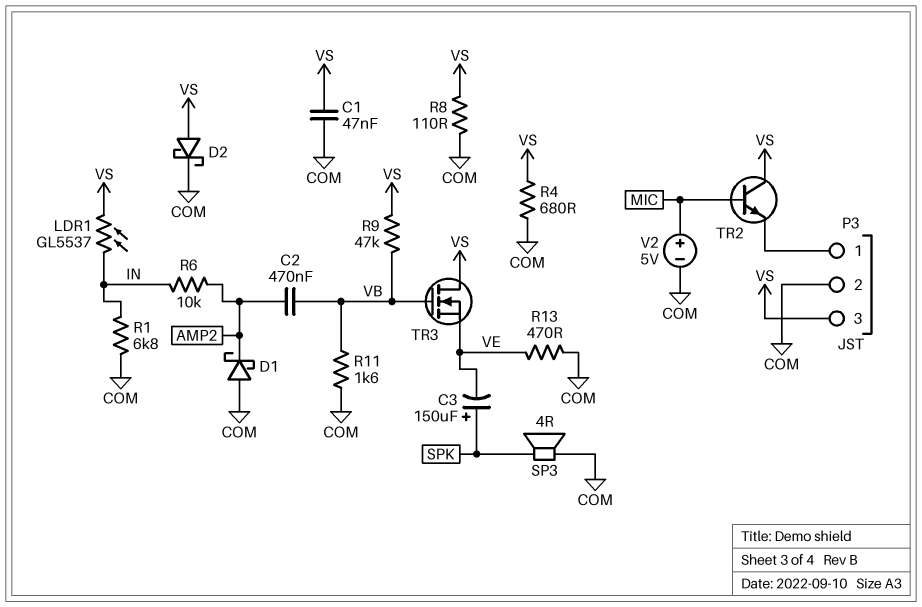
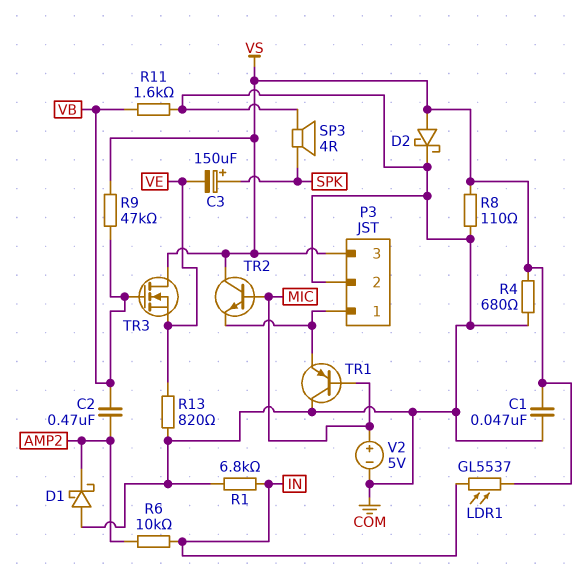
R13: 470 (COM, VE) -> 820 (COM, VE)
TR1: none -> PNP (B MIC, C COM, E P3/1)

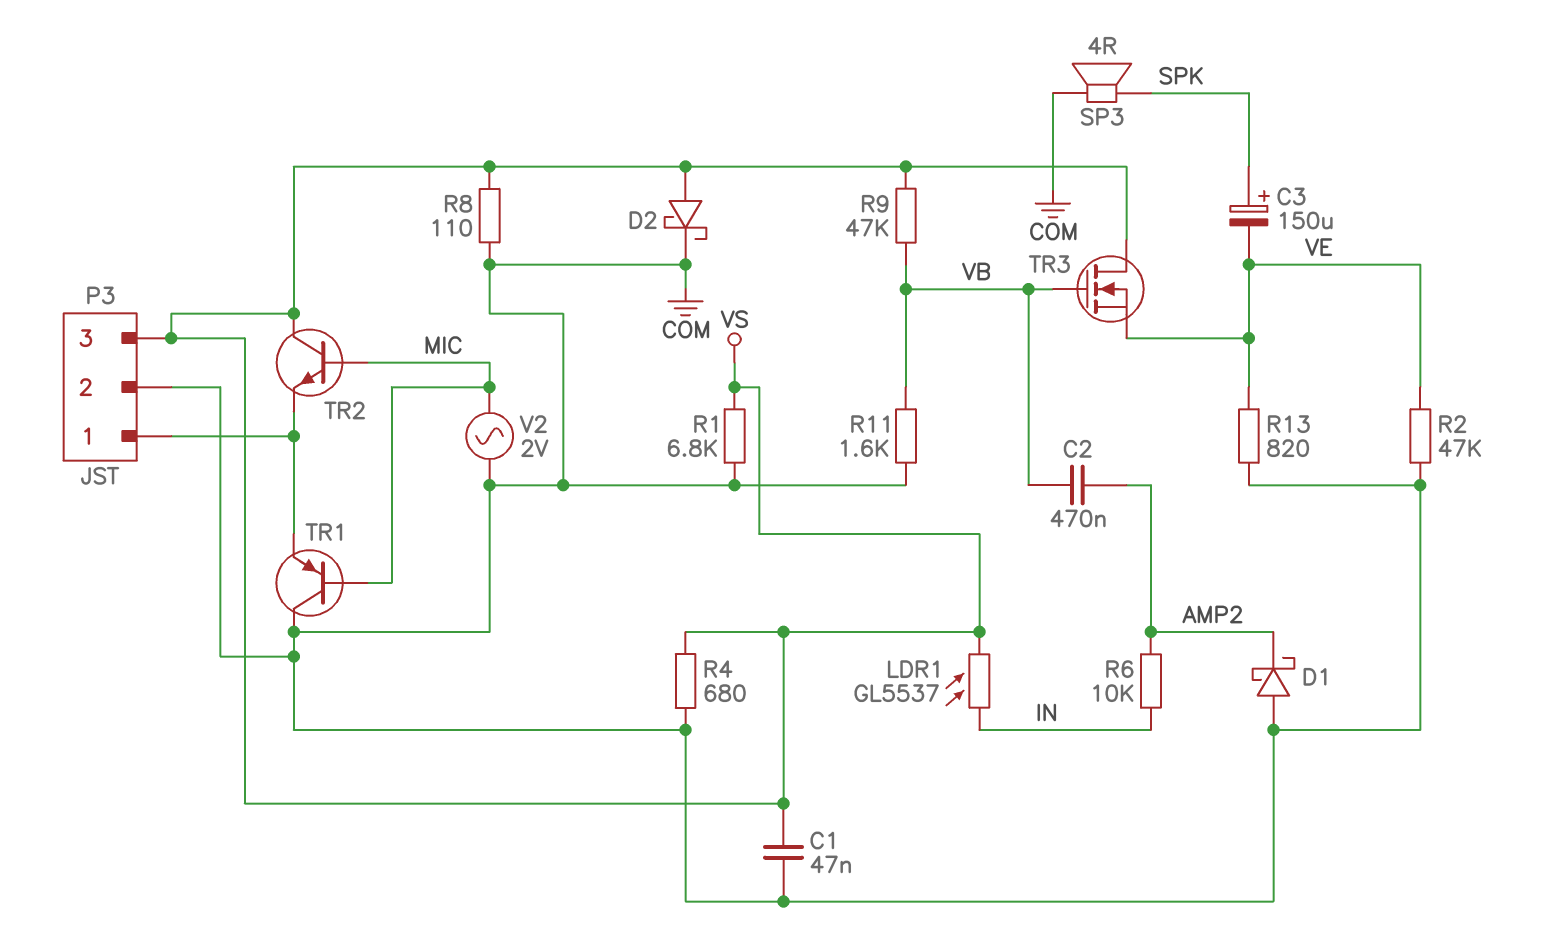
R1: 6.8k (COM, IN) -> 6.8k (COM, VS)
R2: none -> 47k (COM, VE)
V2: 5V (plus MIC, minus COM) -> AC 2V (COM, MIC)

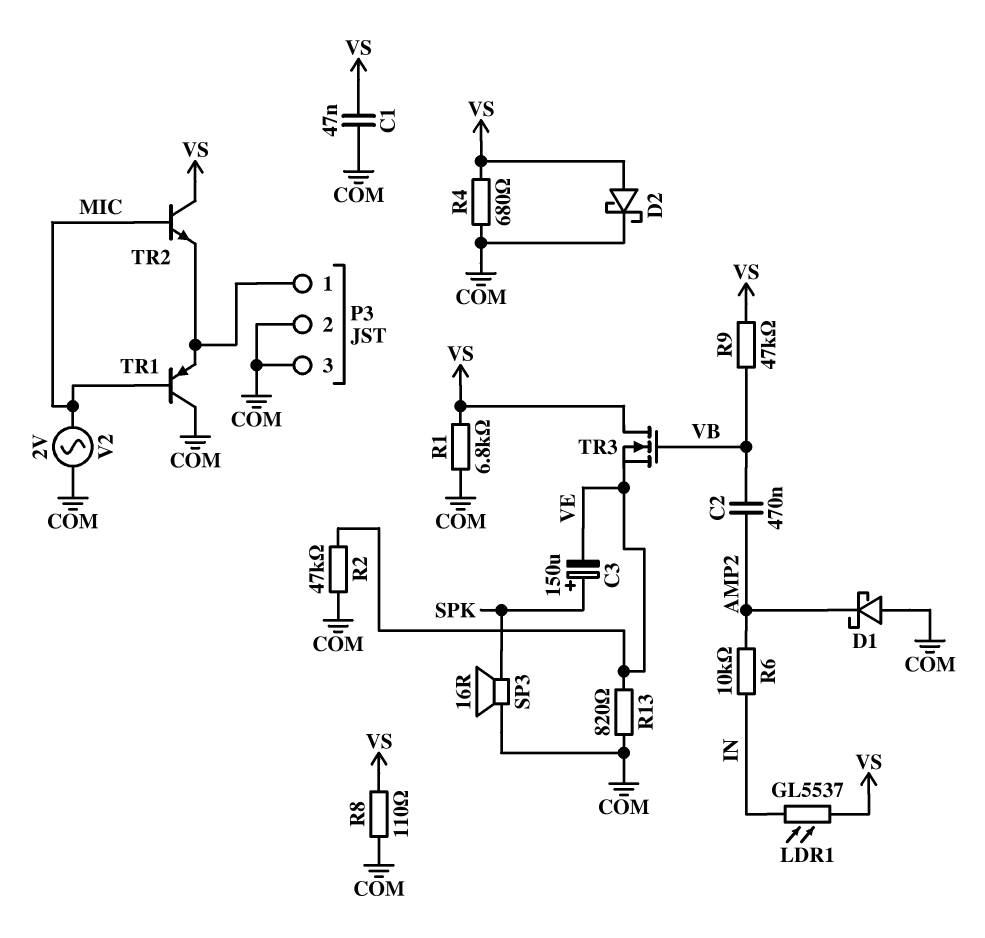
P3 pin 3: VS -> COM
R11: 1.6k (COM, VB) -> none
SP3: speaker 4R (COM, SPK) -> speaker 16R (COM, SPK)

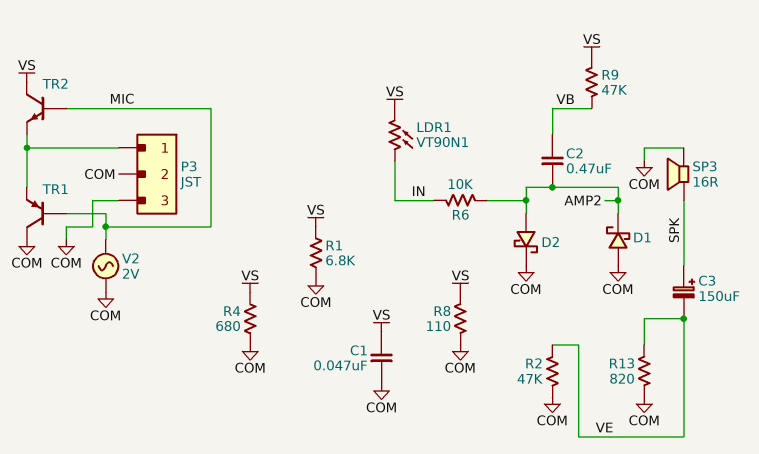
D2: schottky (A VS, K COM) -> schottky (A AMP2, K COM)
LDR1: GL5537 (IN, VS) -> VT90N1 (IN, VS)
TR3: NMOS (G VB, D VS, S VE) -> none

